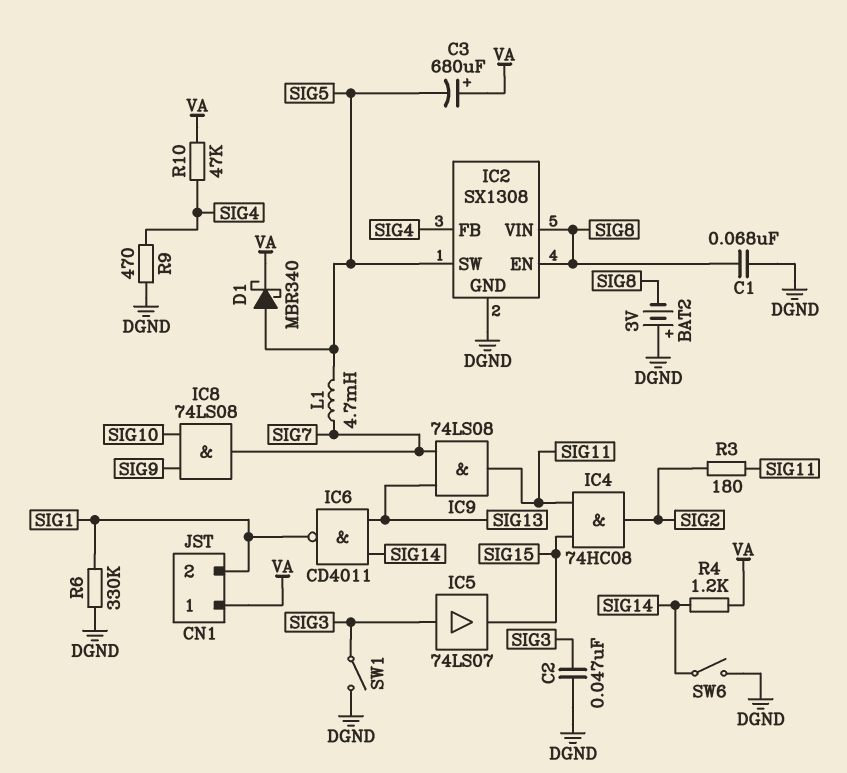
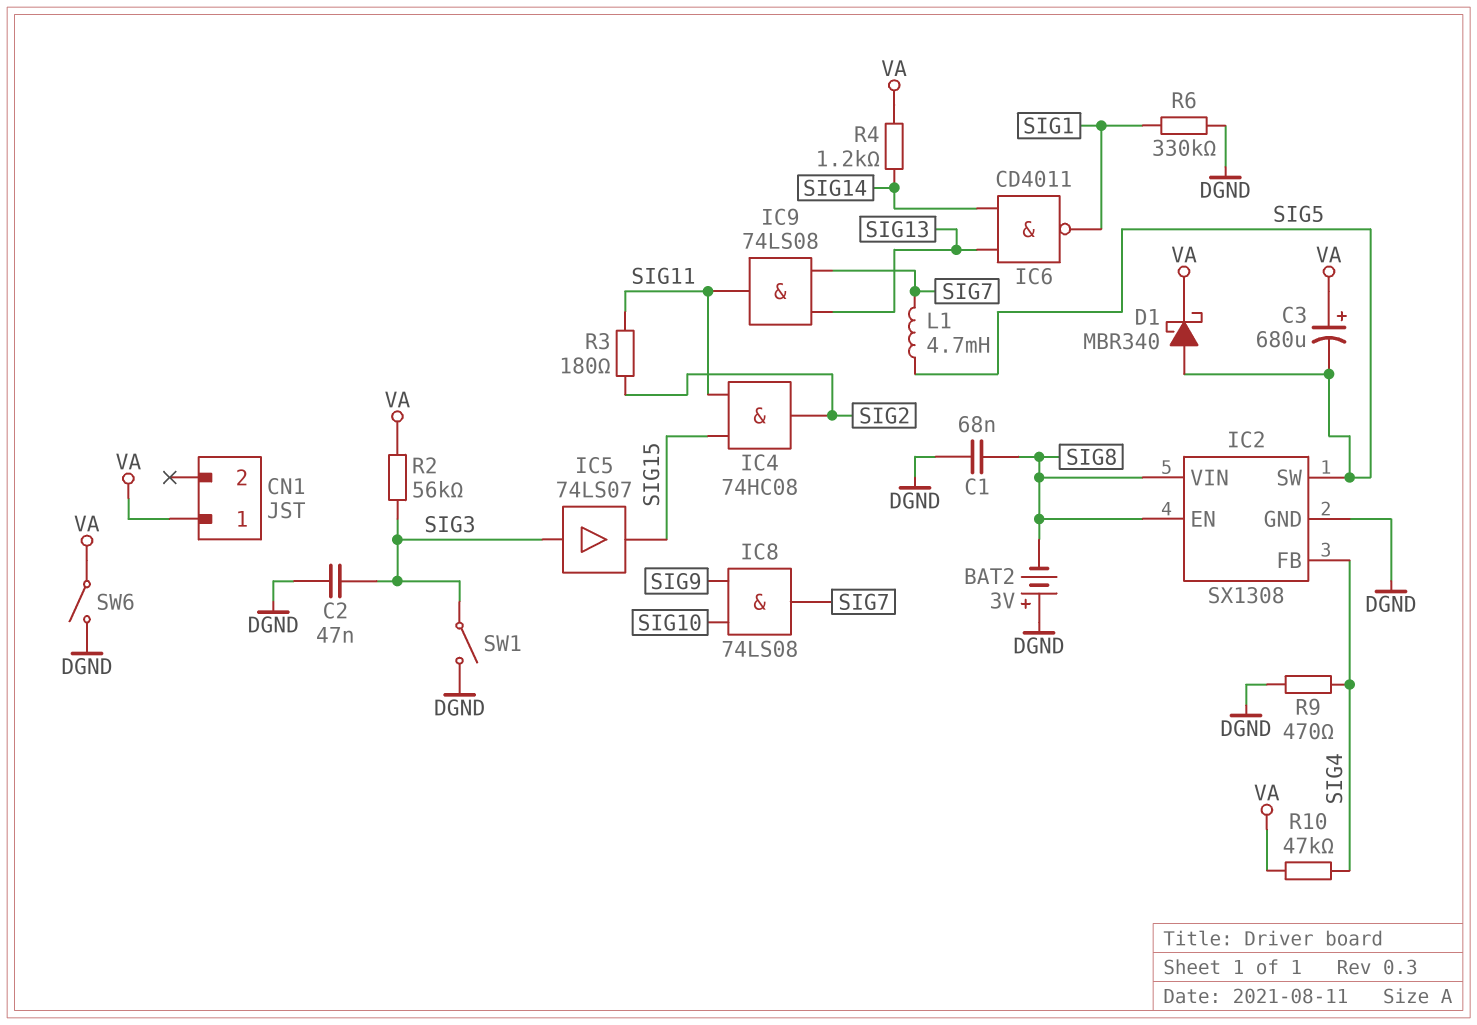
CN1 pin 2: SIG1 -> none
R2: none -> 56k (SIG3, VA)
SW6: switch (DGND, SIG14) -> switch (DGND, VA)

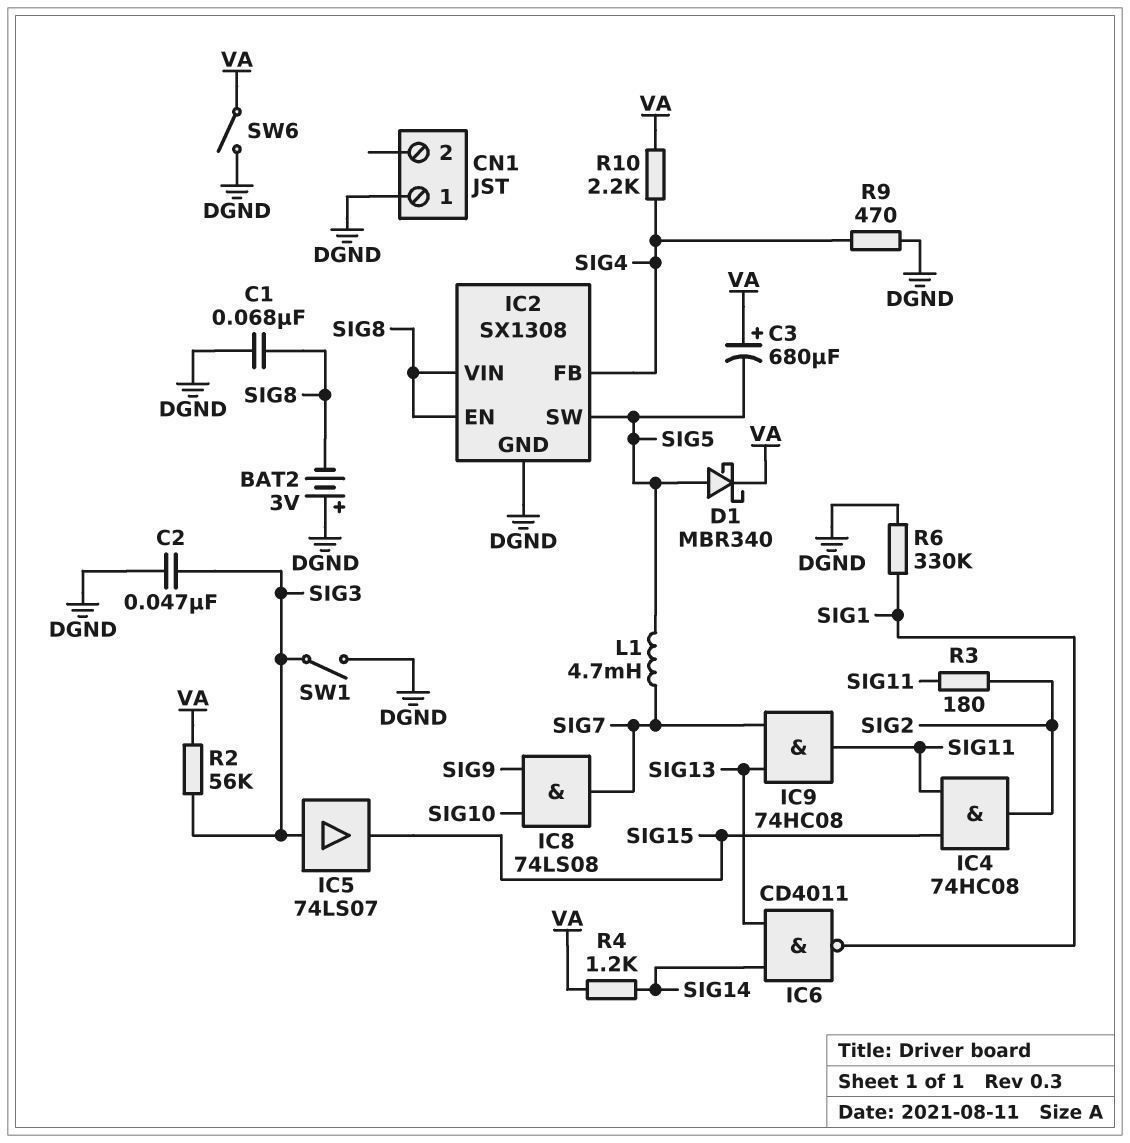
CN1 pin 1: VA -> DGND
IC9: AND 74LS08 (in SIG7, in SIG13, out SIG11) -> AND 74HC08 (in SIG7, in SIG13, out SIG11)
R10: 47k (SIG4, VA) -> 2.2k (SIG4, VA)

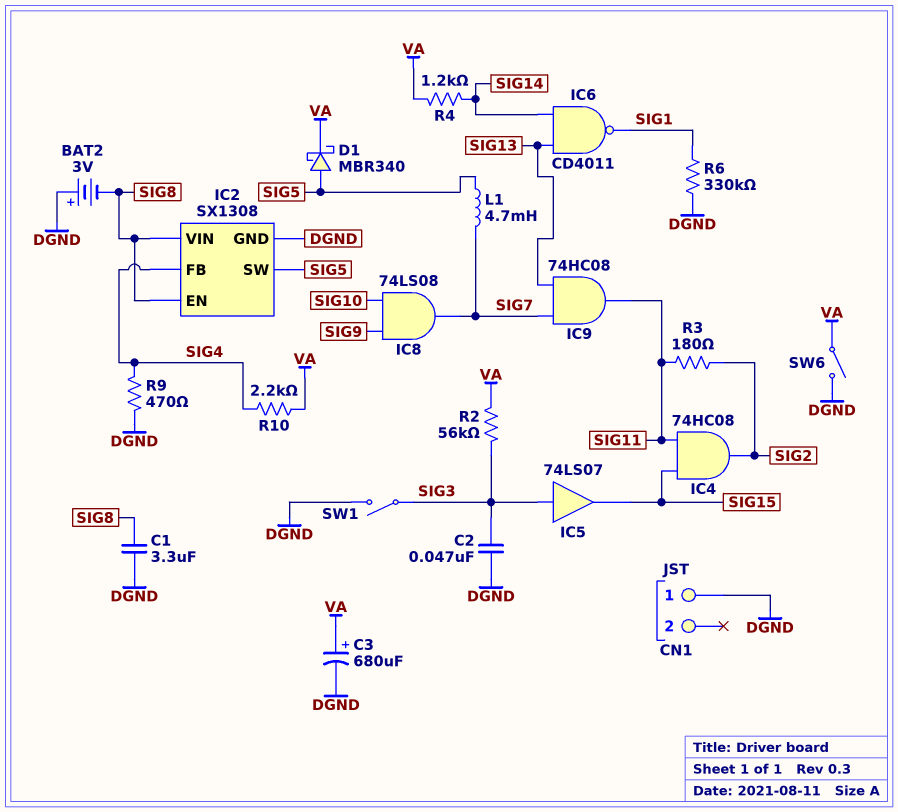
C1: 68nF (DGND, SIG8) -> 3.3uF (DGND, SIG8)
C3: 680uF (plus VA, minus SIG5) -> 680uF (plus VA, minus DGND)

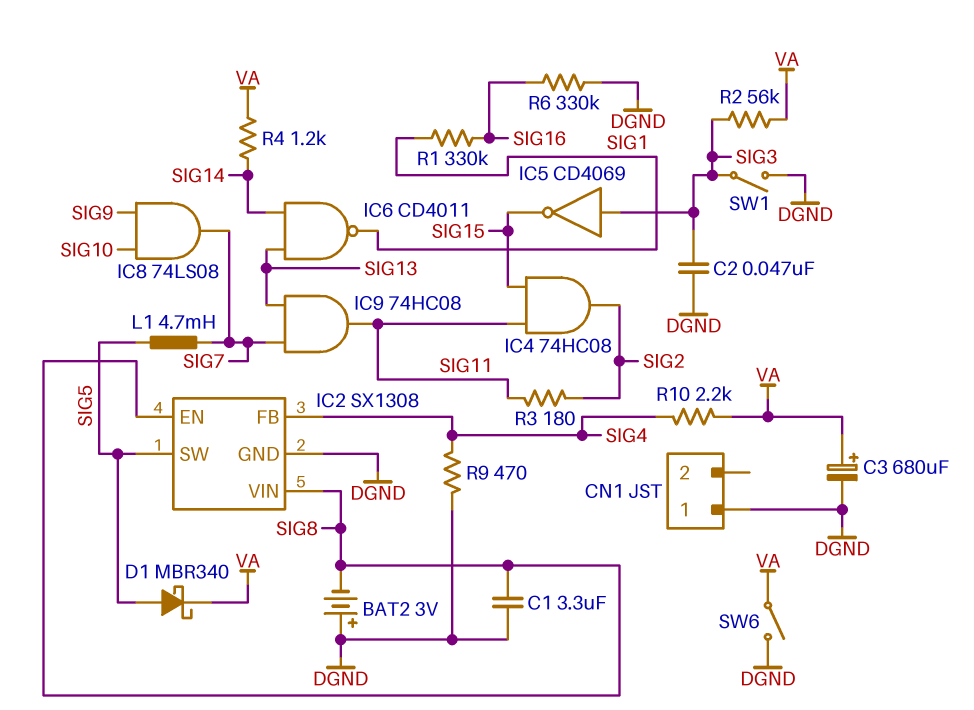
IC5: buffer 74LS07 (in SIG3, out SIG15) -> NOT CD4069 (in SIG3, out SIG15)
R1: none -> 330k (SIG1, SIG16)
R6: 330k (DGND, SIG1) -> 330k (DGND, SIG16)

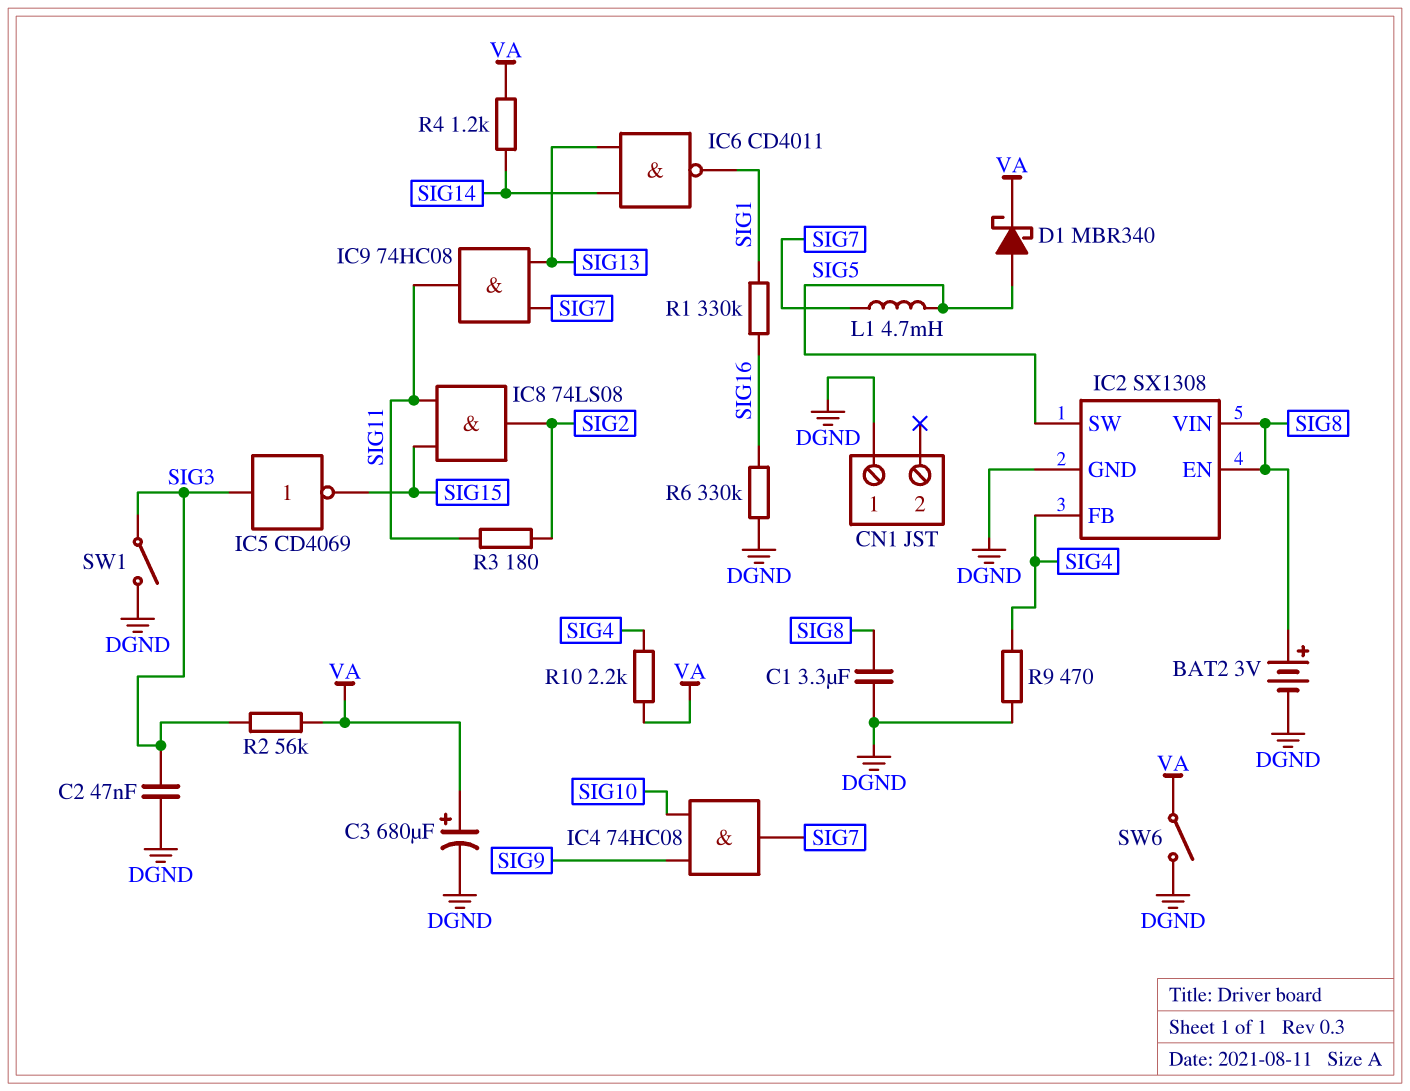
BAT2: 3V (plus DGND, minus SIG8) -> 3V (plus SIG8, minus DGND)
IC4: AND 74HC08 (in SIG11, in SIG15, out SIG2) -> AND 74HC08 (in SIG9, in SIG10, out SIG7)
IC8: AND 74LS08 (in SIG9, in SIG10, out SIG7) -> AND 74LS08 (in SIG11, in SIG15, out SIG2)

